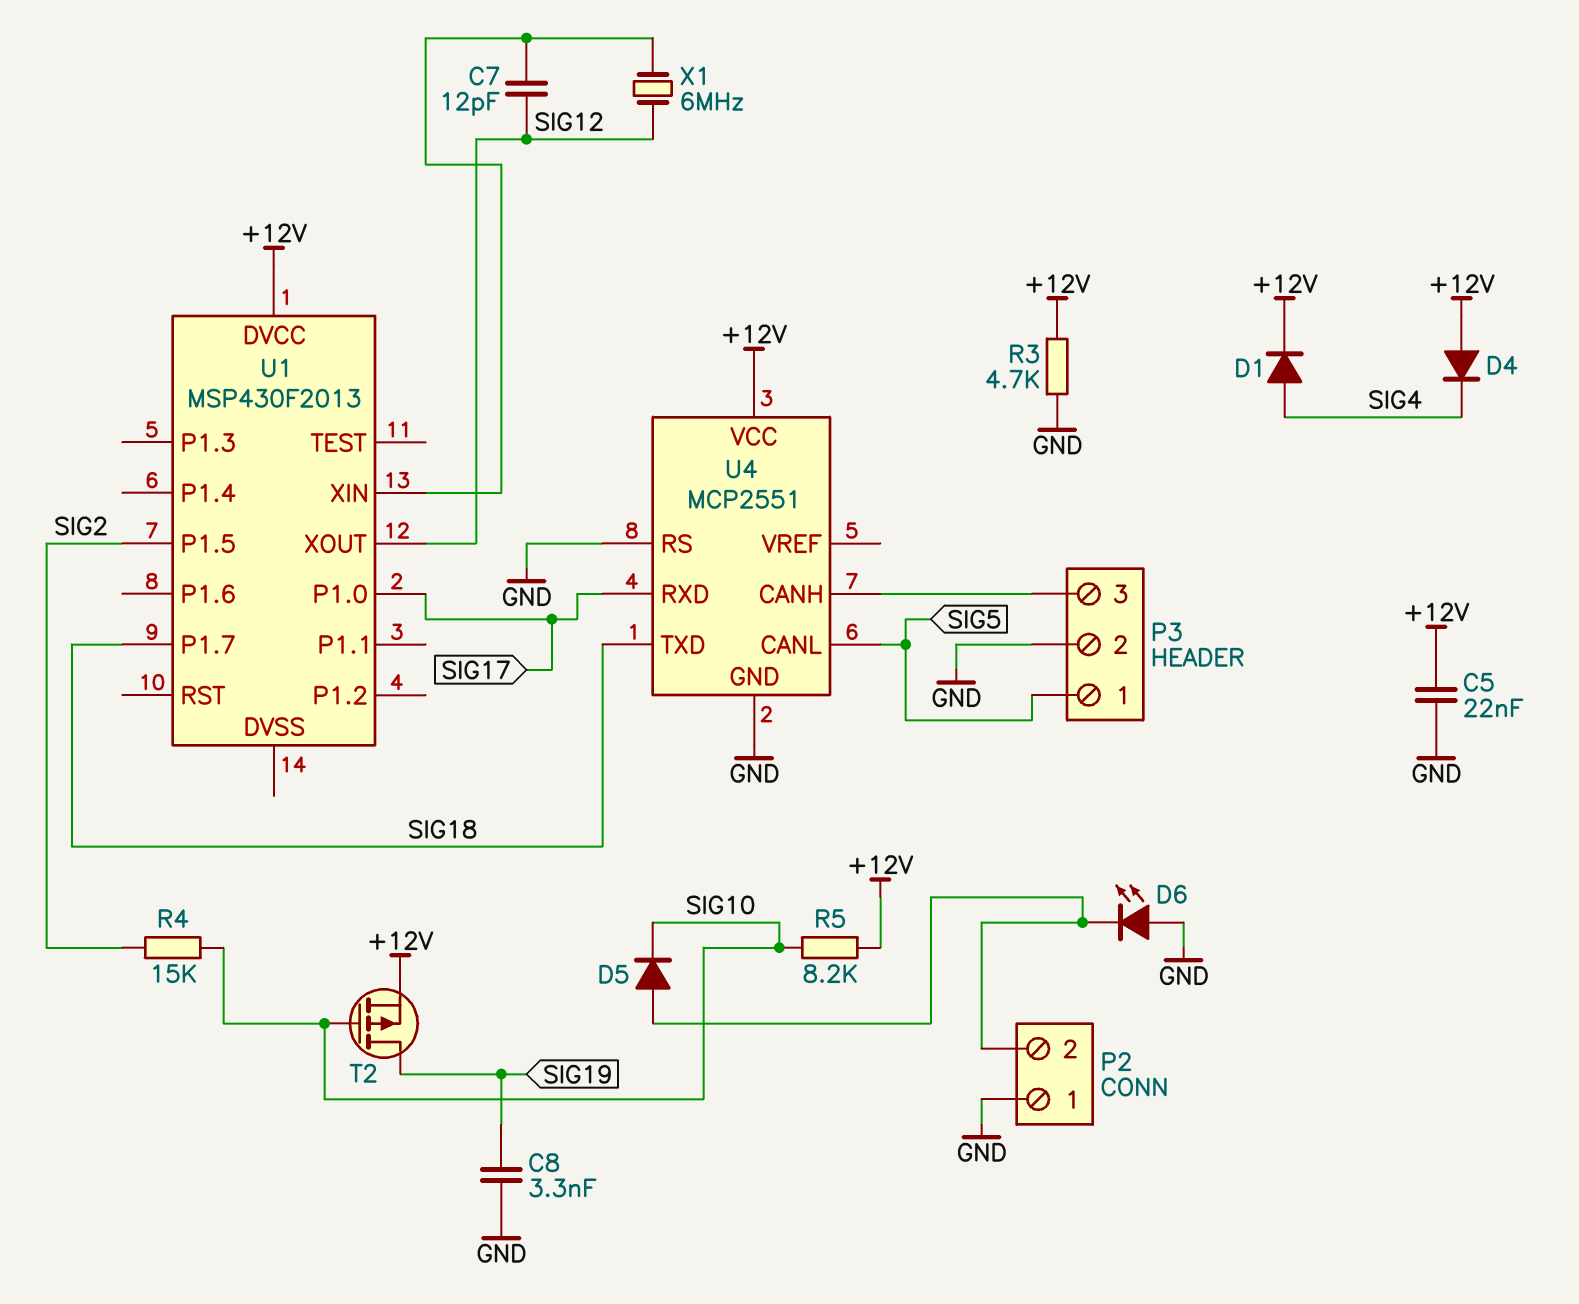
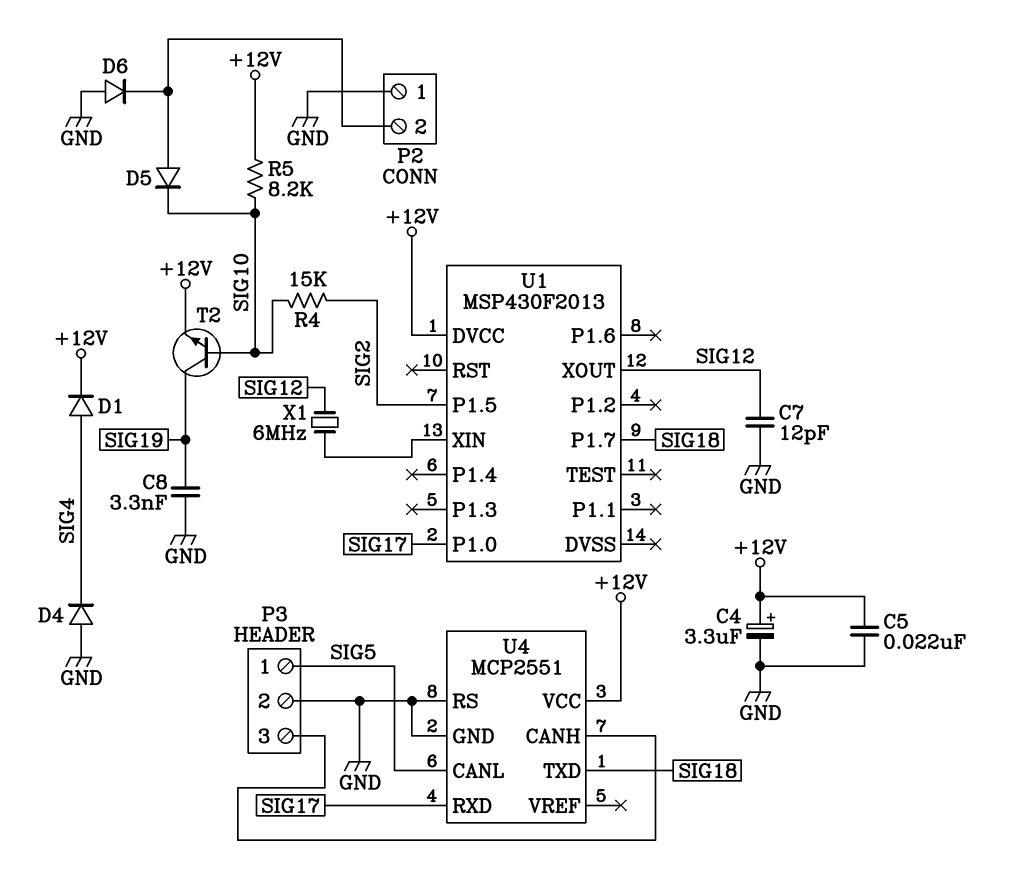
C4: none -> 3.3uF (plus +12V, minus GND)
C7: 12pF (SIG12, U1/XIN) -> 12pF (GND, SIG12)
D4: diode (A +12V, K SIG4) -> diode (A GND, K SIG4)
D6: LED (A GND, K P2/2) -> diode (A GND, K P2/2)
R3: 4.7k (+12V, GND) -> none
T2: PMOS (G SIG10, D SIG19, S +12V) -> NPN (B SIG10, C SIG19, E +12V)

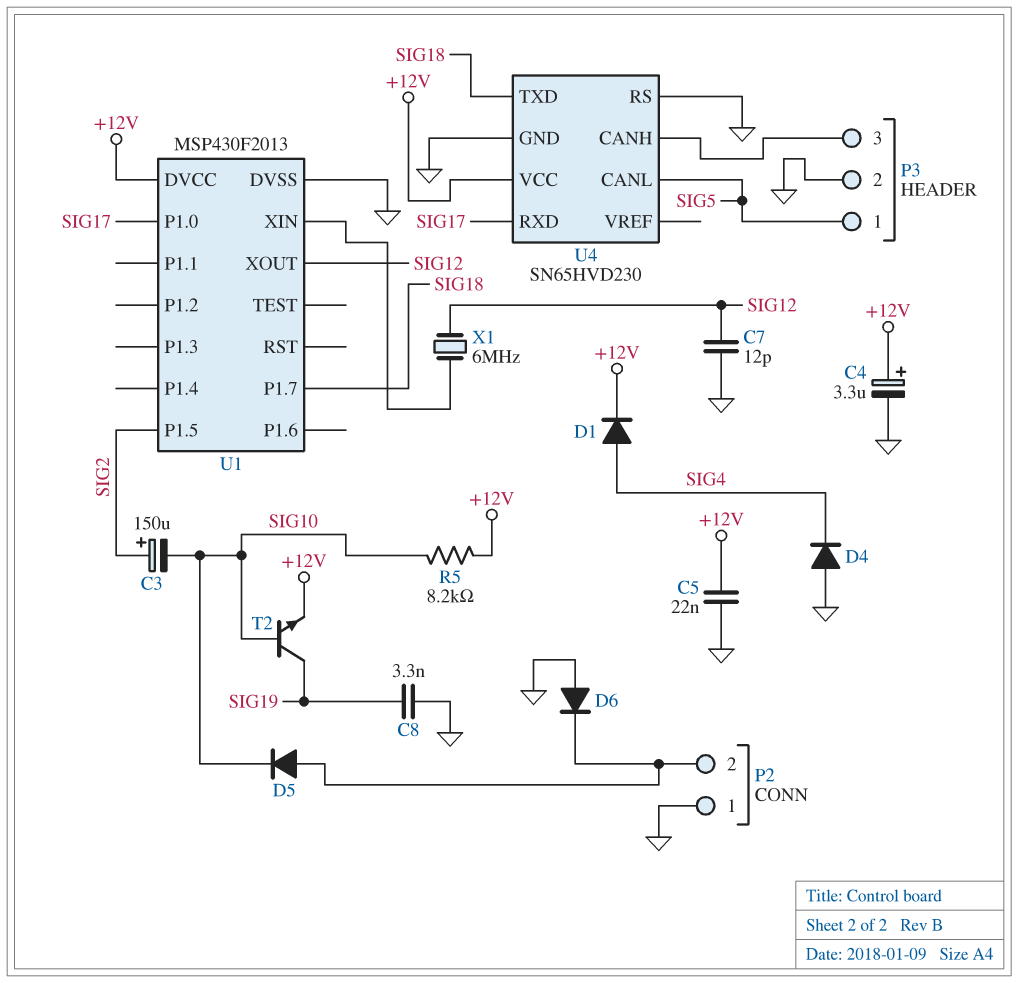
C3: none -> 150uF (plus SIG2, minus SIG10)
R4: 15k (SIG2, SIG10) -> none
U1 pin DVSS: none -> GND
U4: MCP2551 -> SN65HVD230

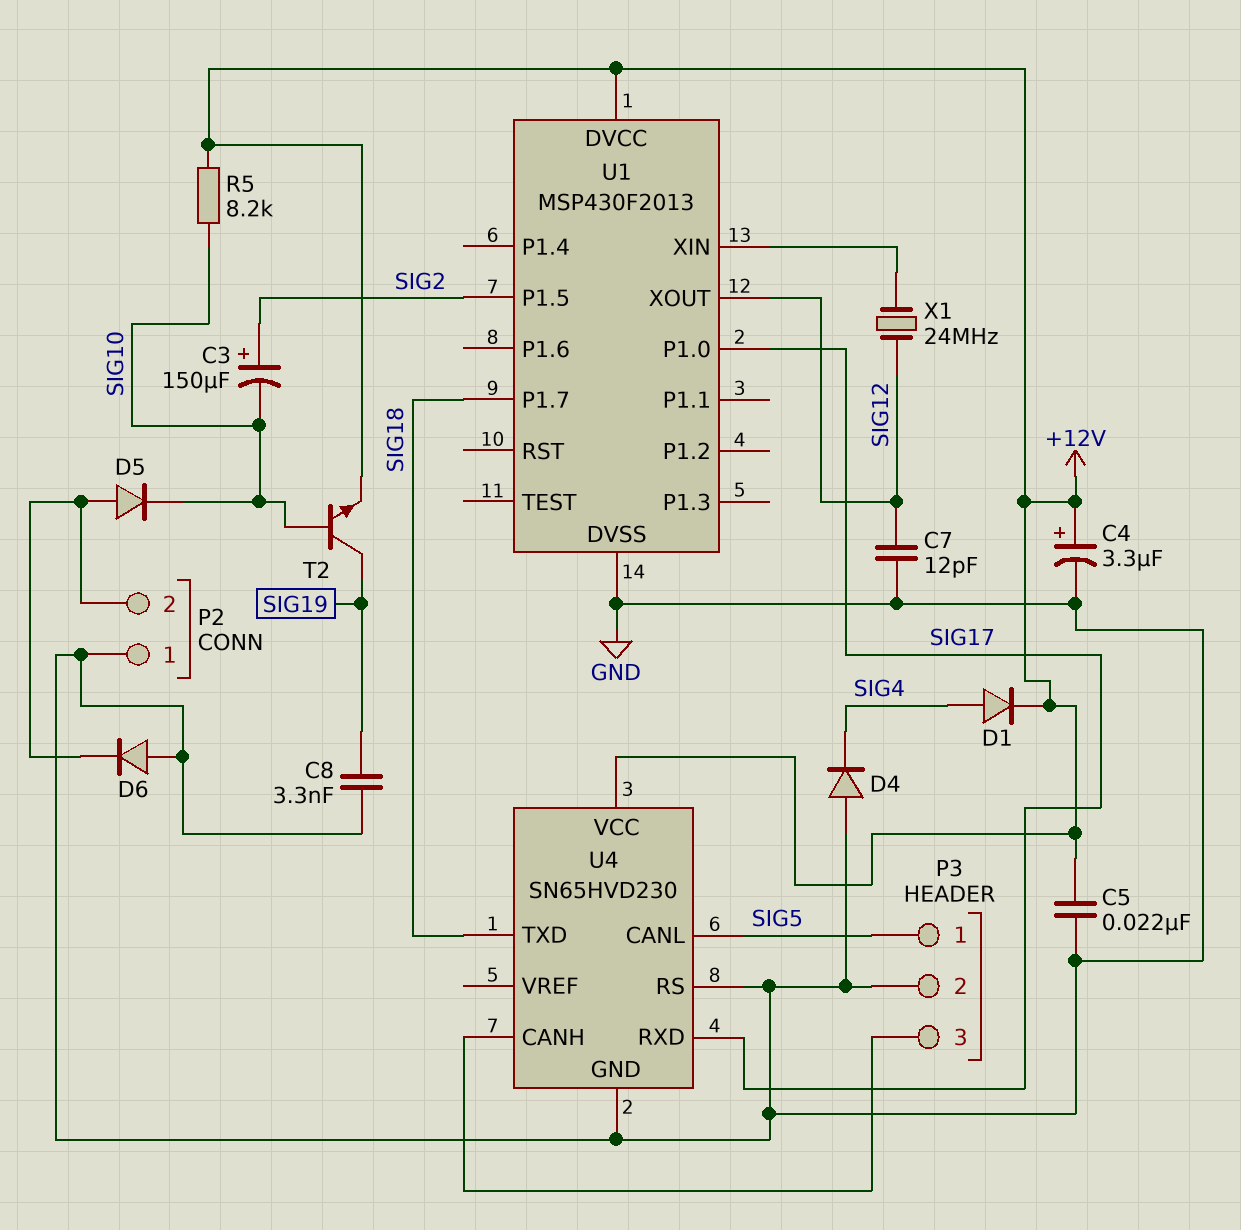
X1: 6MHz (SIG12, U1/XIN) -> 24MHz (SIG12, U1/XIN)

